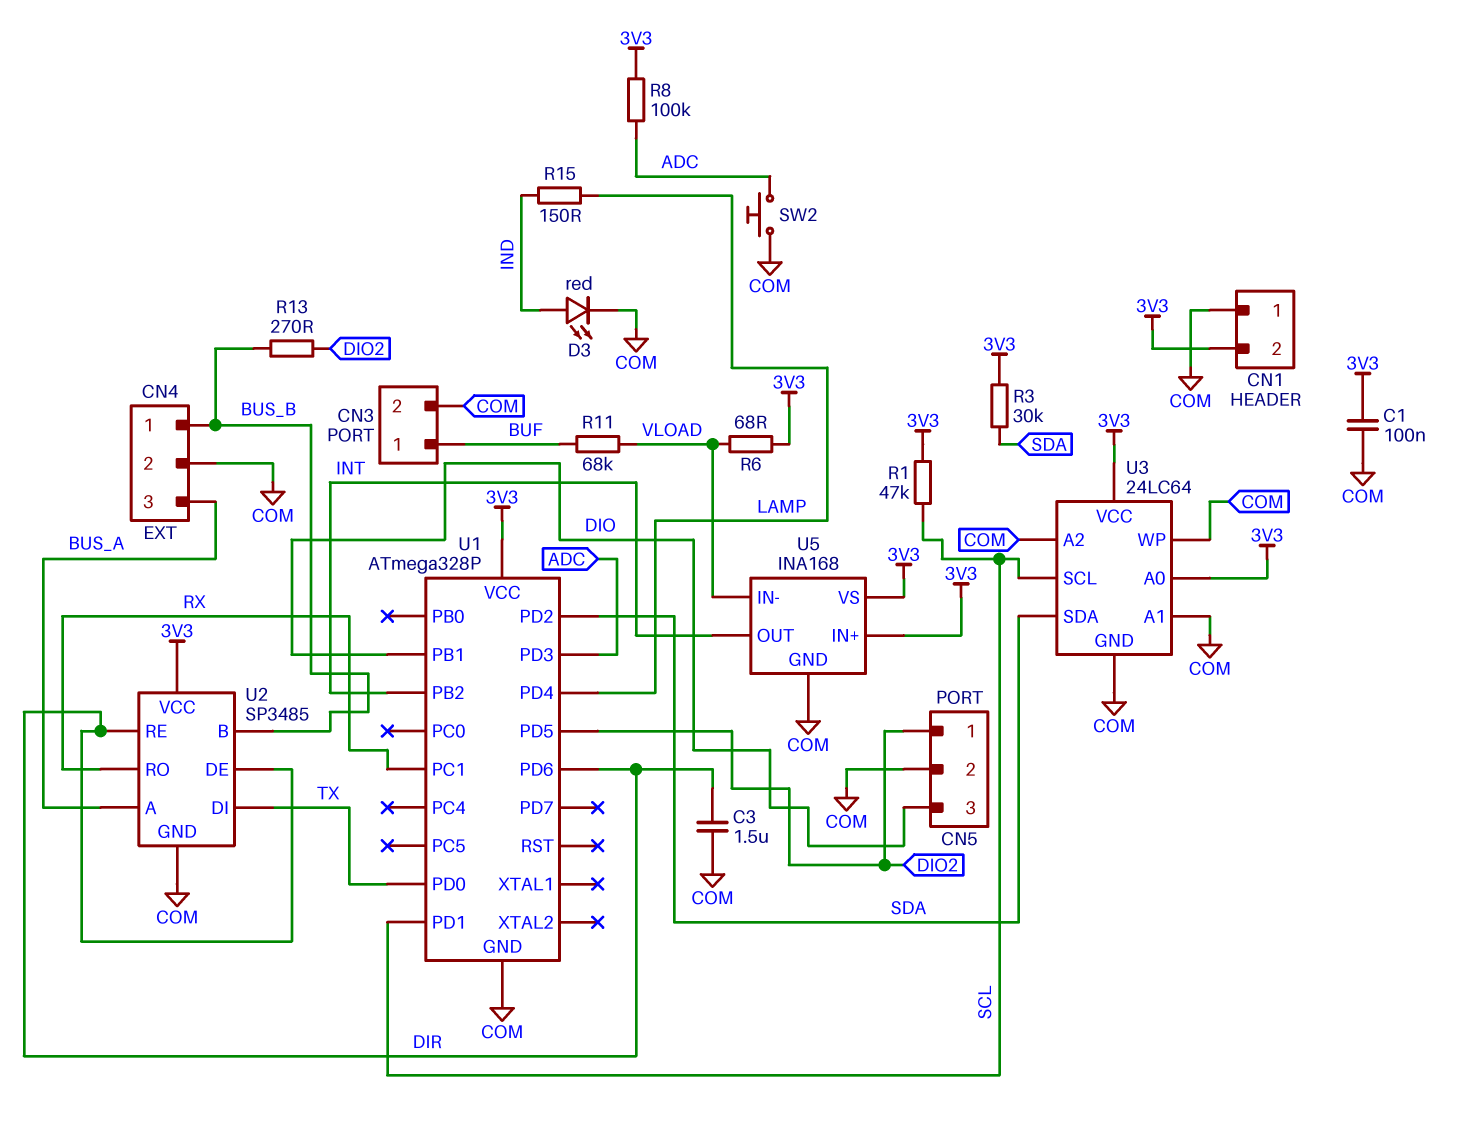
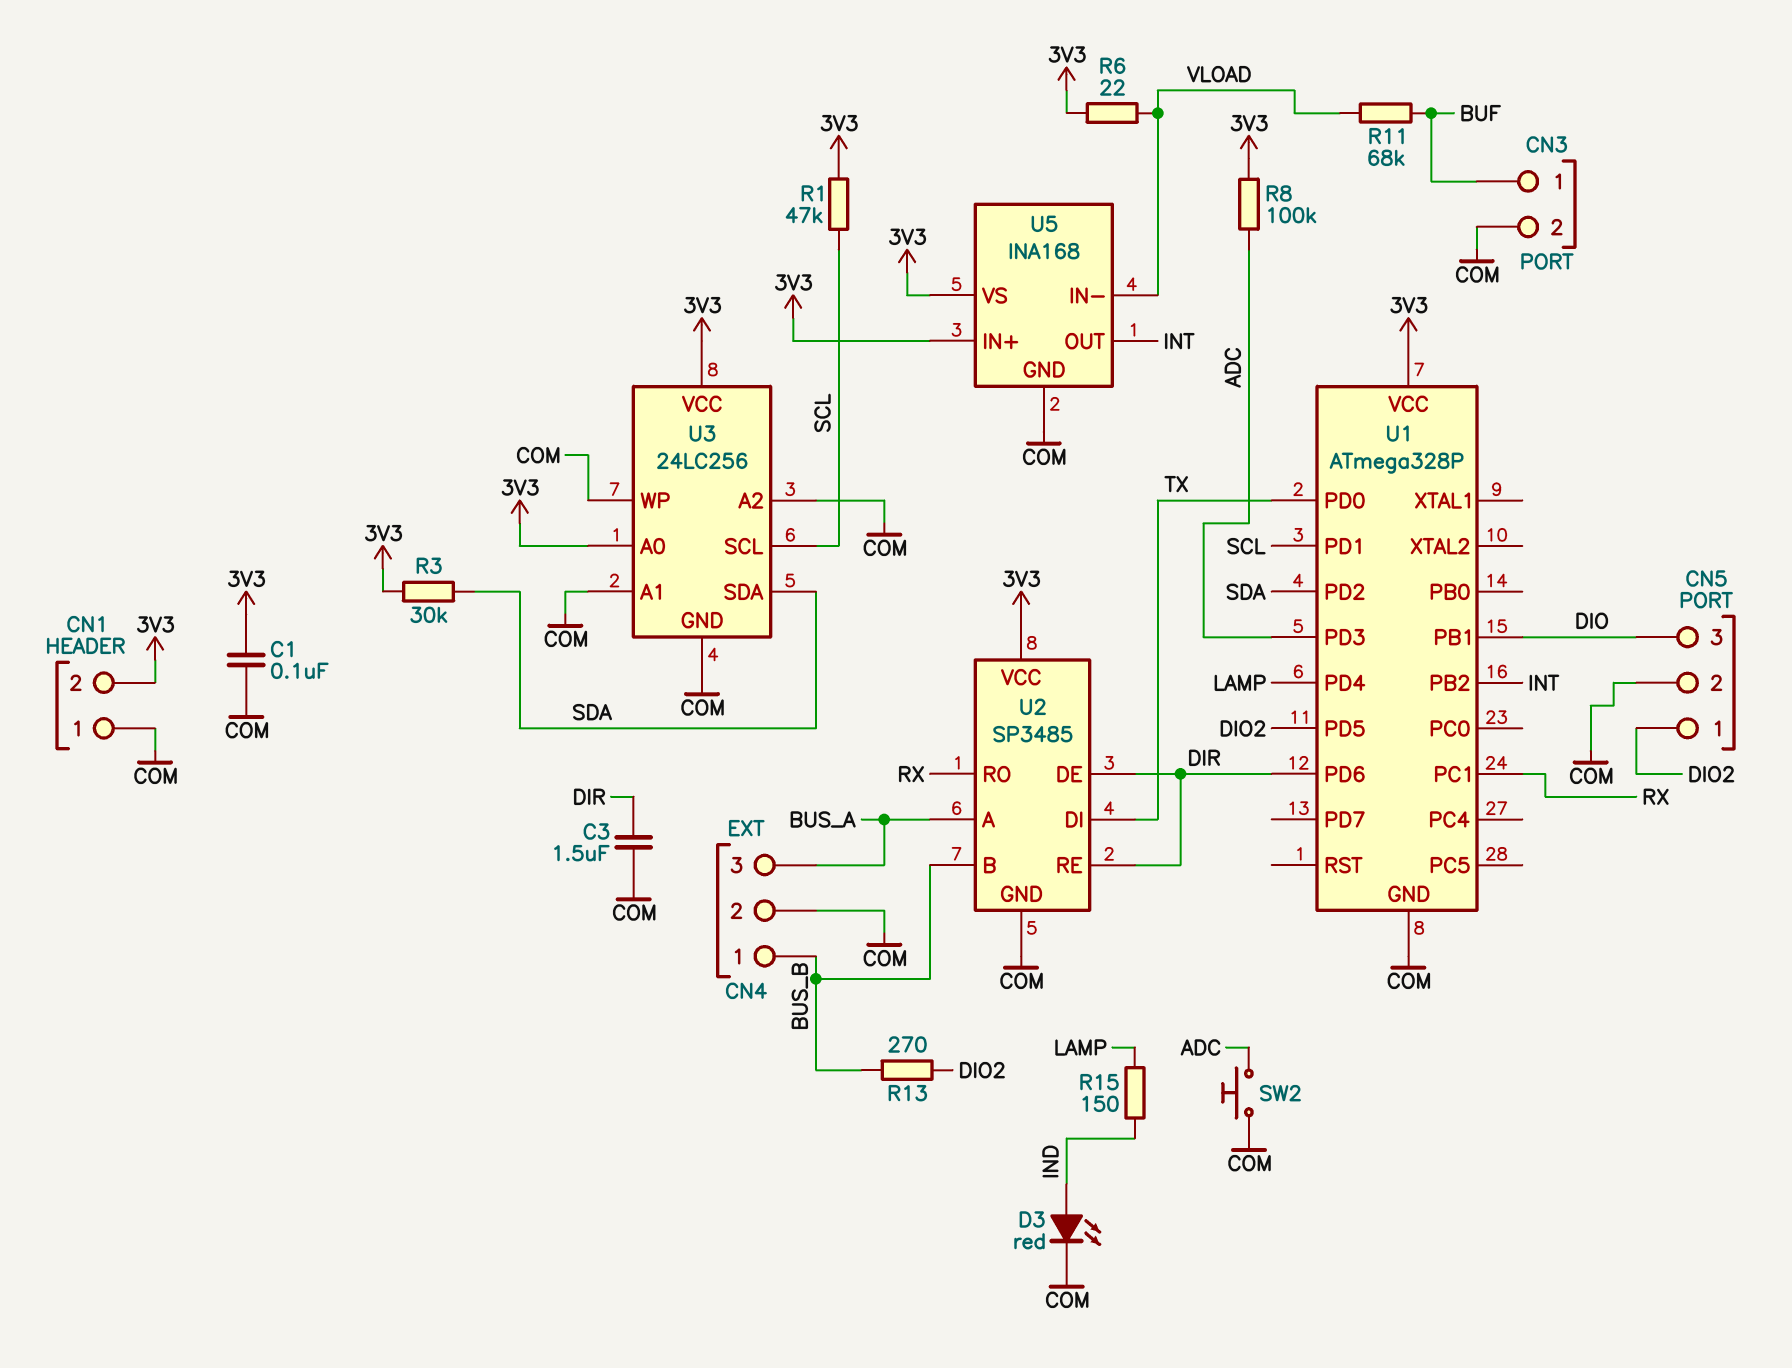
R6: 68 (3V3, VLOAD) -> 22 (3V3, VLOAD)
U3: 24LC64 -> 24LC256

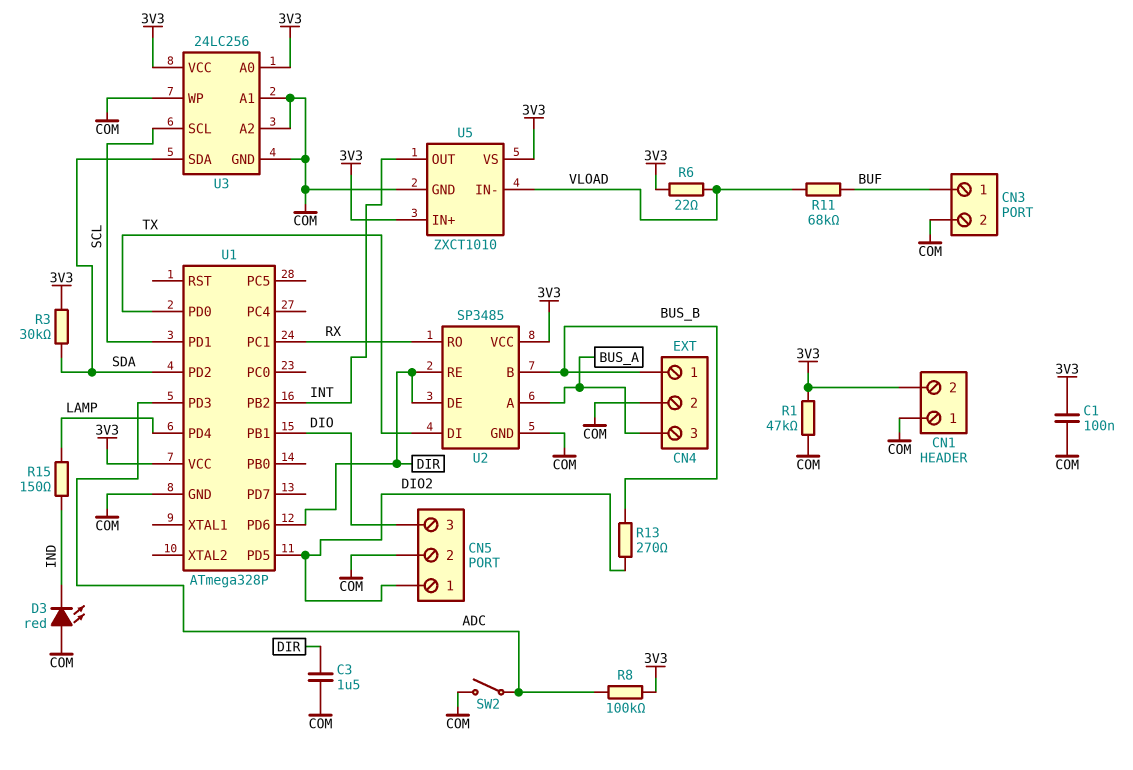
D3: LED red (A IND, K COM) -> LED red (A COM, K IND)
R1: 47k (3V3, SCL) -> 47k (3V3, COM)
SW2: button (ADC, COM) -> switch (ADC, COM)
U5: INA168 -> ZXCT1010

